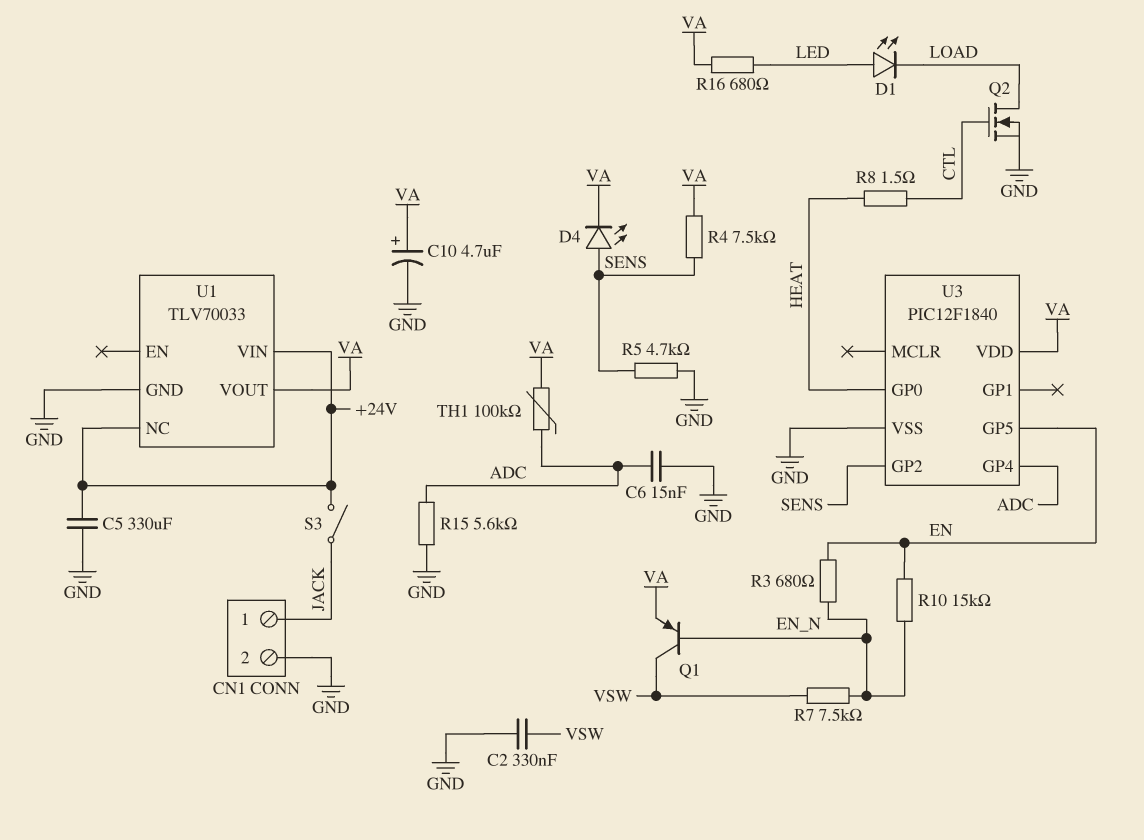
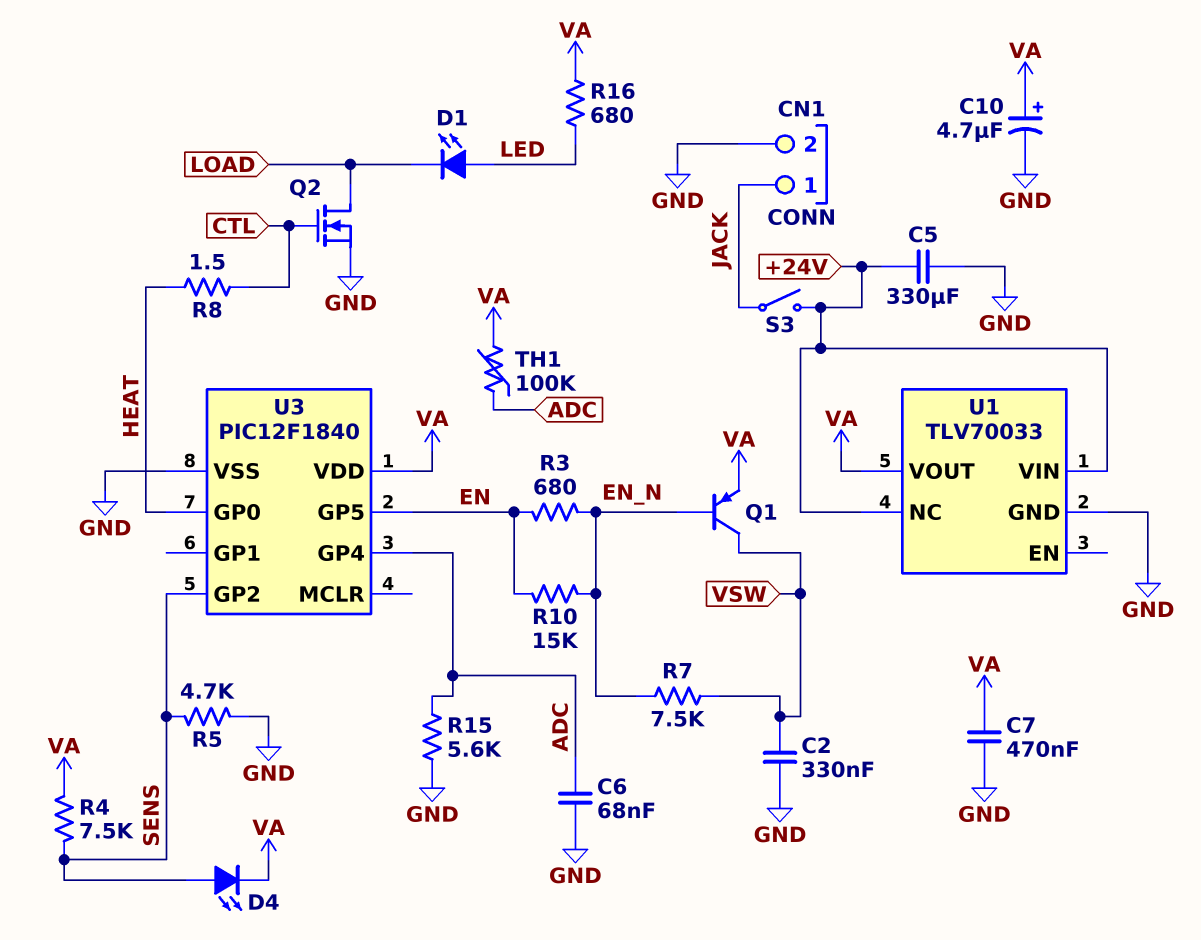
C6: 15nF (ADC, GND) -> 68nF (ADC, GND)
C7: none -> 470nF (GND, VA)

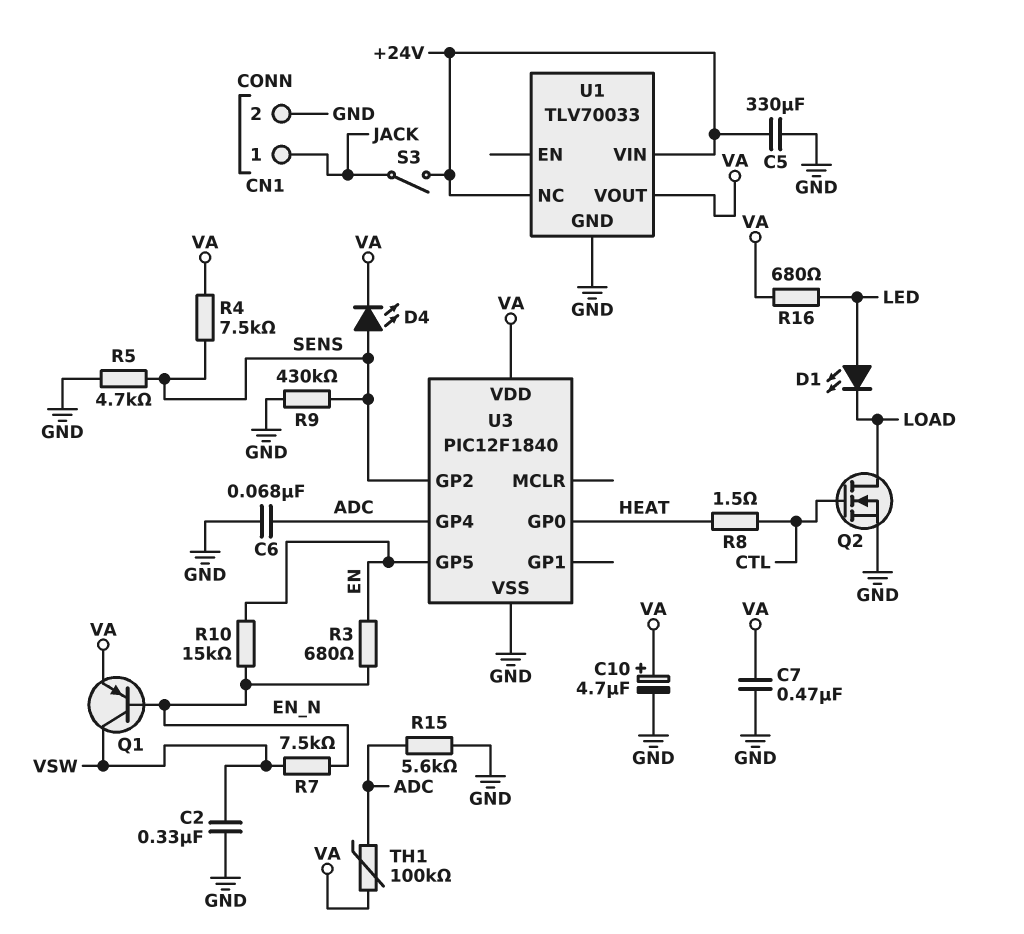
R9: none -> 430k (GND, SENS)

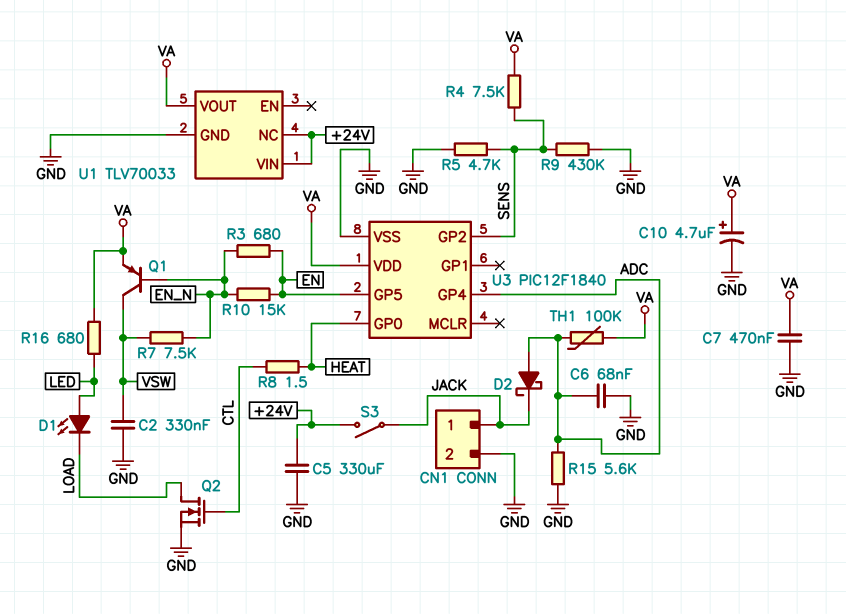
D2: none -> schottky (A ADC, K JACK)
D4: LED (A SENS, K VA) -> none

